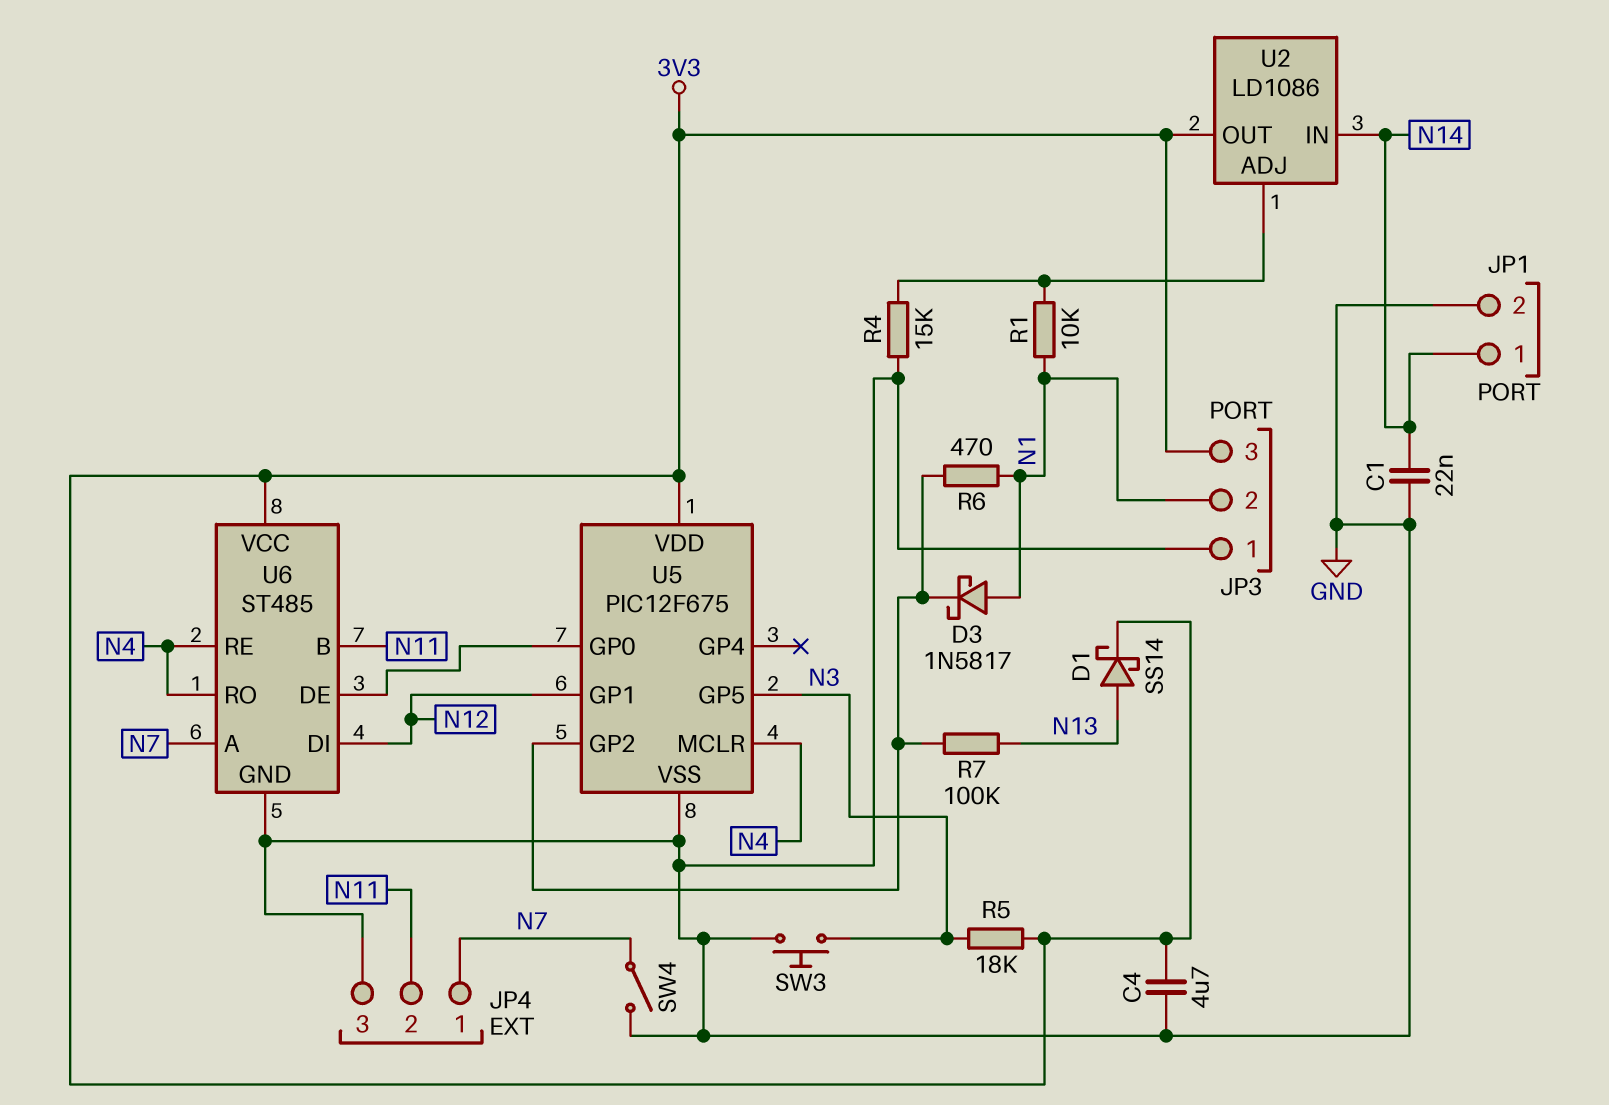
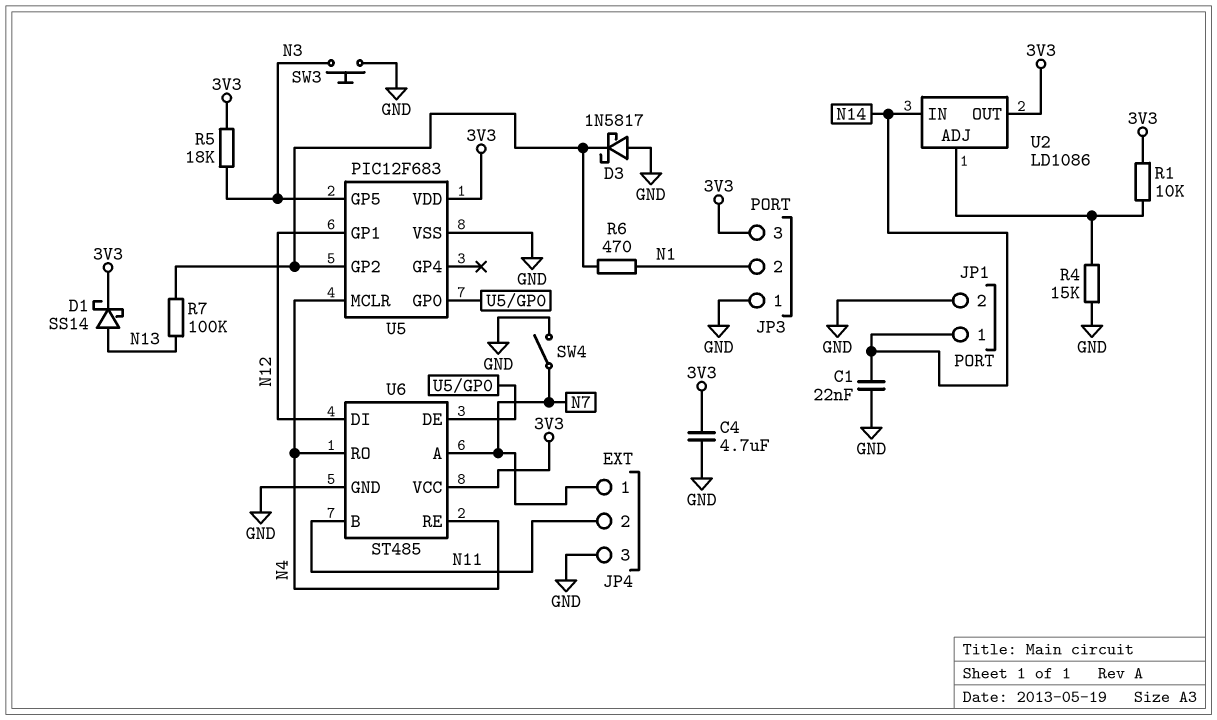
D3: schottky 1N5817 (A N1, K U5/GP2) -> schottky 1N5817 (A GND, K U5/GP2)
R1: 10k (N1, U2/ADJ) -> 10k (3V3, U2/ADJ)
U5: PIC12F675 -> PIC12F683

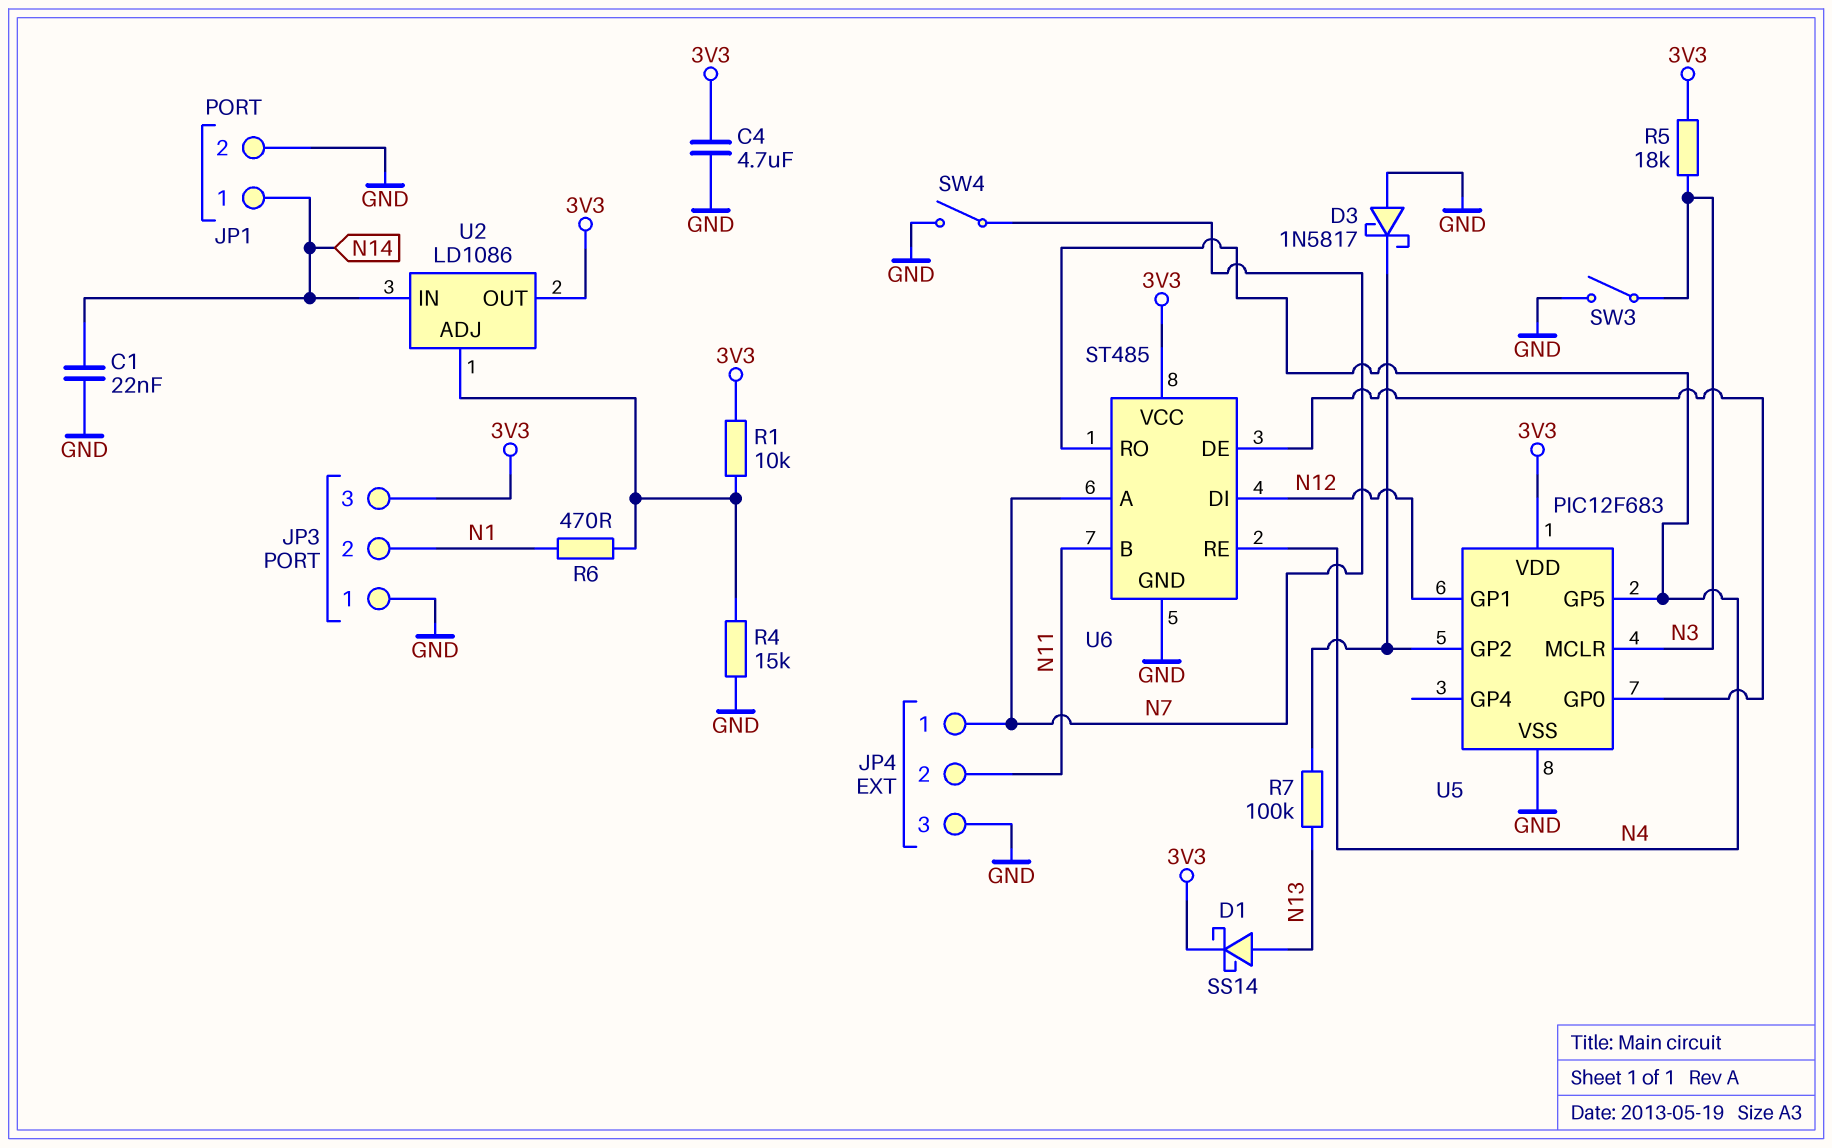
R6: 470 (N1, U5/GP2) -> 470 (N1, U2/ADJ)
SW3: button (GND, N3) -> switch (GND, N3)
U5 pin GP5: N3 -> N4
U5 pin MCLR: N4 -> N3

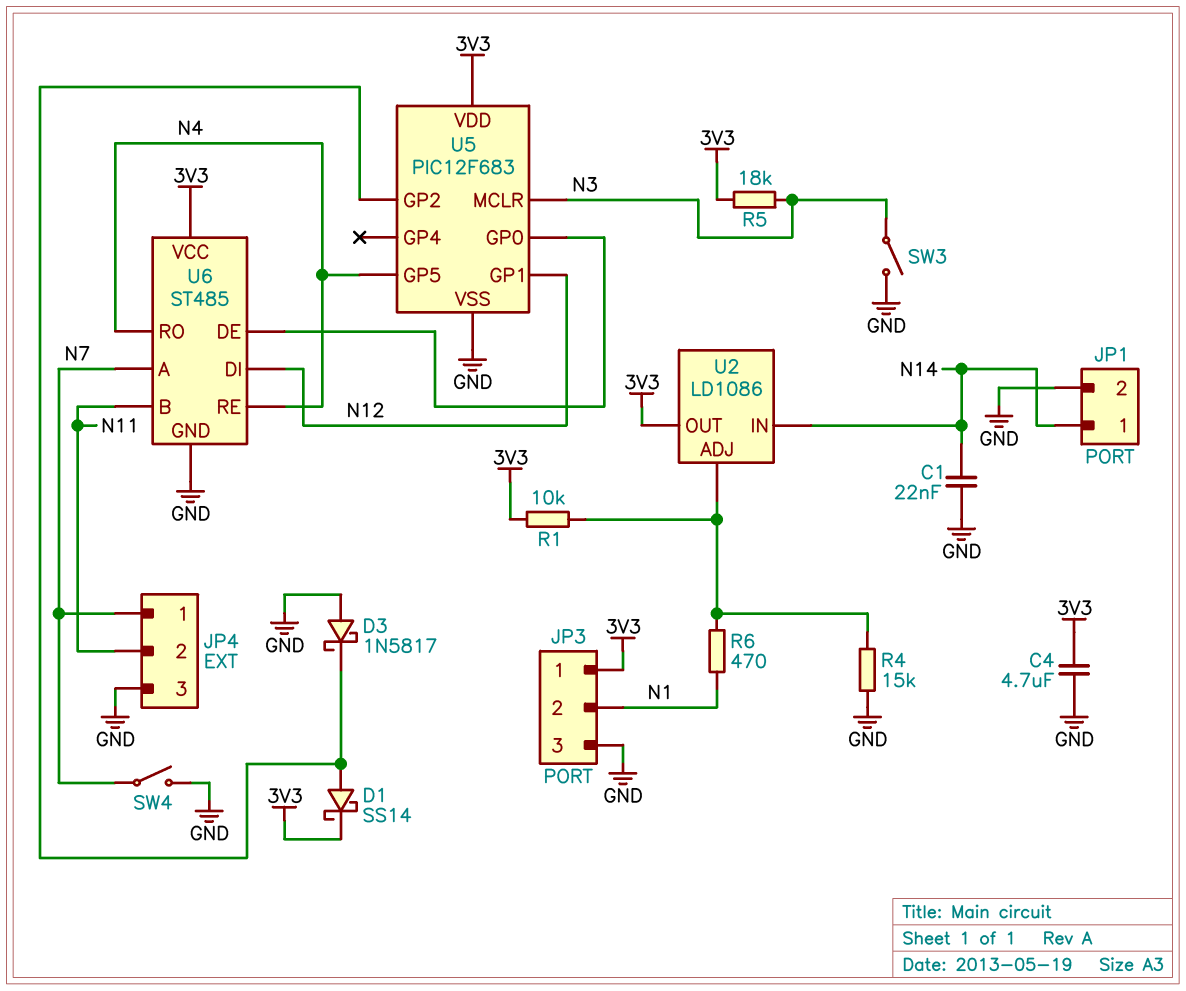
D1: schottky SS14 (A N13, K 3V3) -> schottky SS14 (A U5/GP2, K 3V3)
JP3 pin 1: GND -> 3V3
JP3 pin 3: 3V3 -> GND
R7: 100k (N13, U5/GP2) -> none

